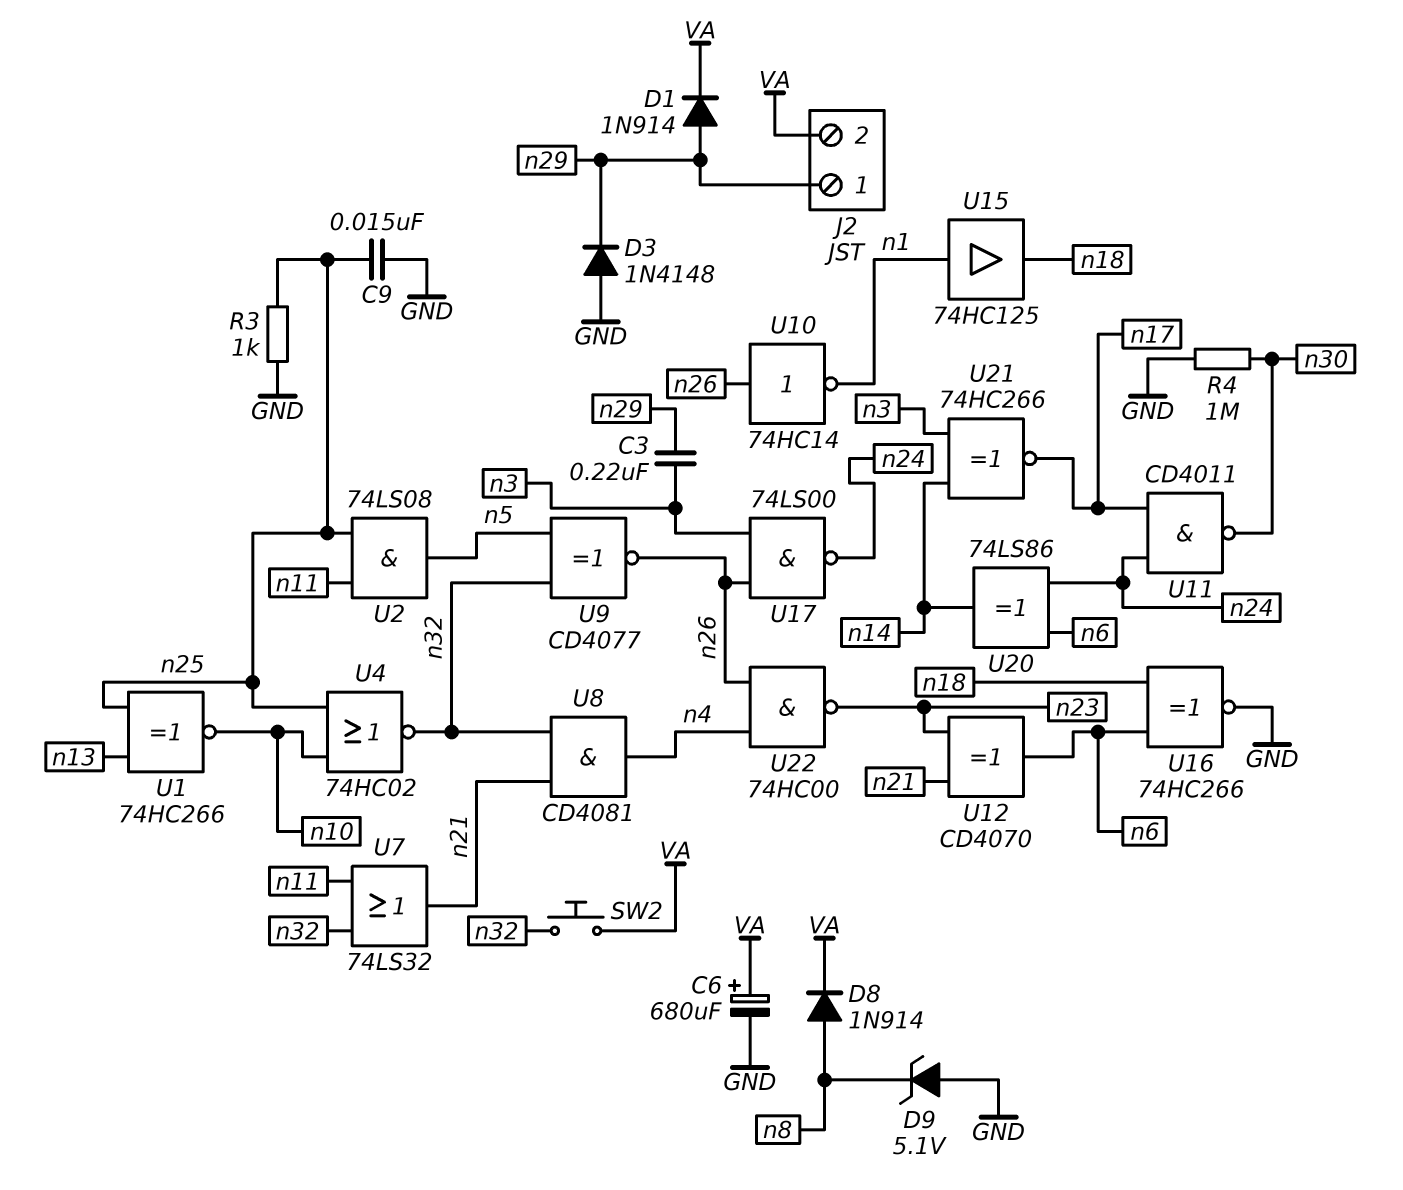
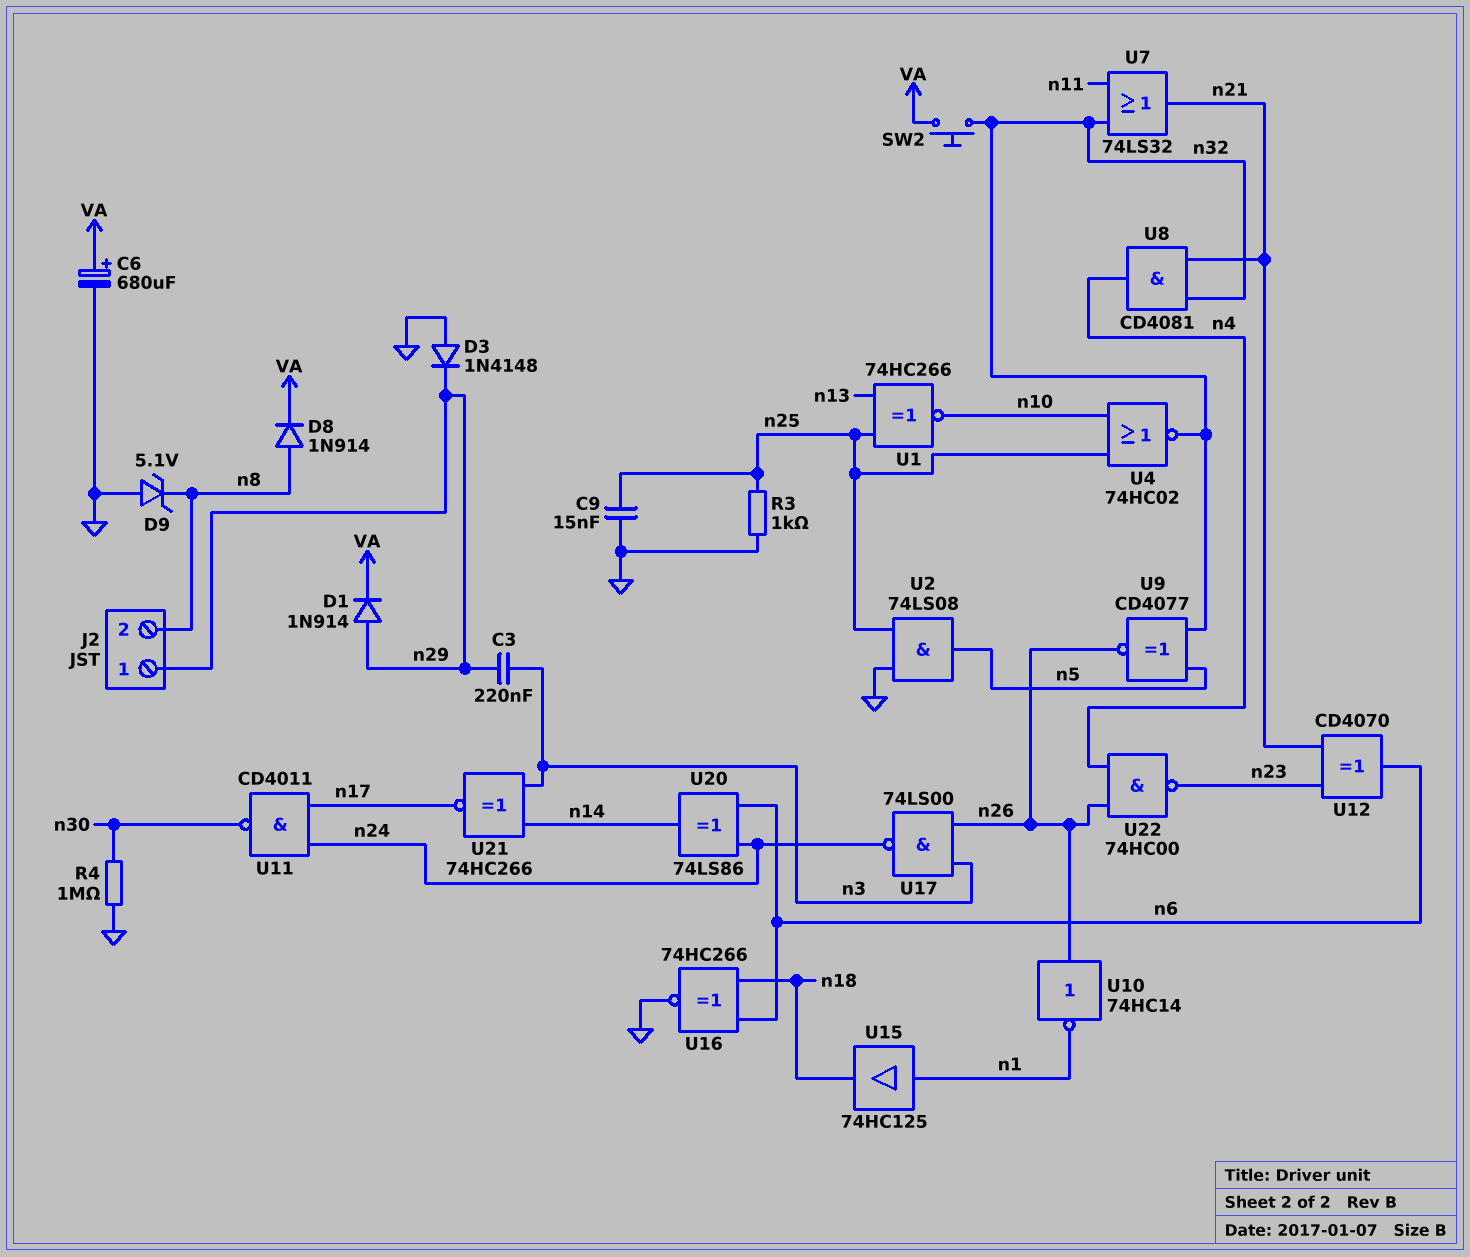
J2 pin 2: VA -> n8
U2: AND 74LS08 (in n11, in n25, out n5) -> AND 74LS08 (in GND, in n25, out n5)

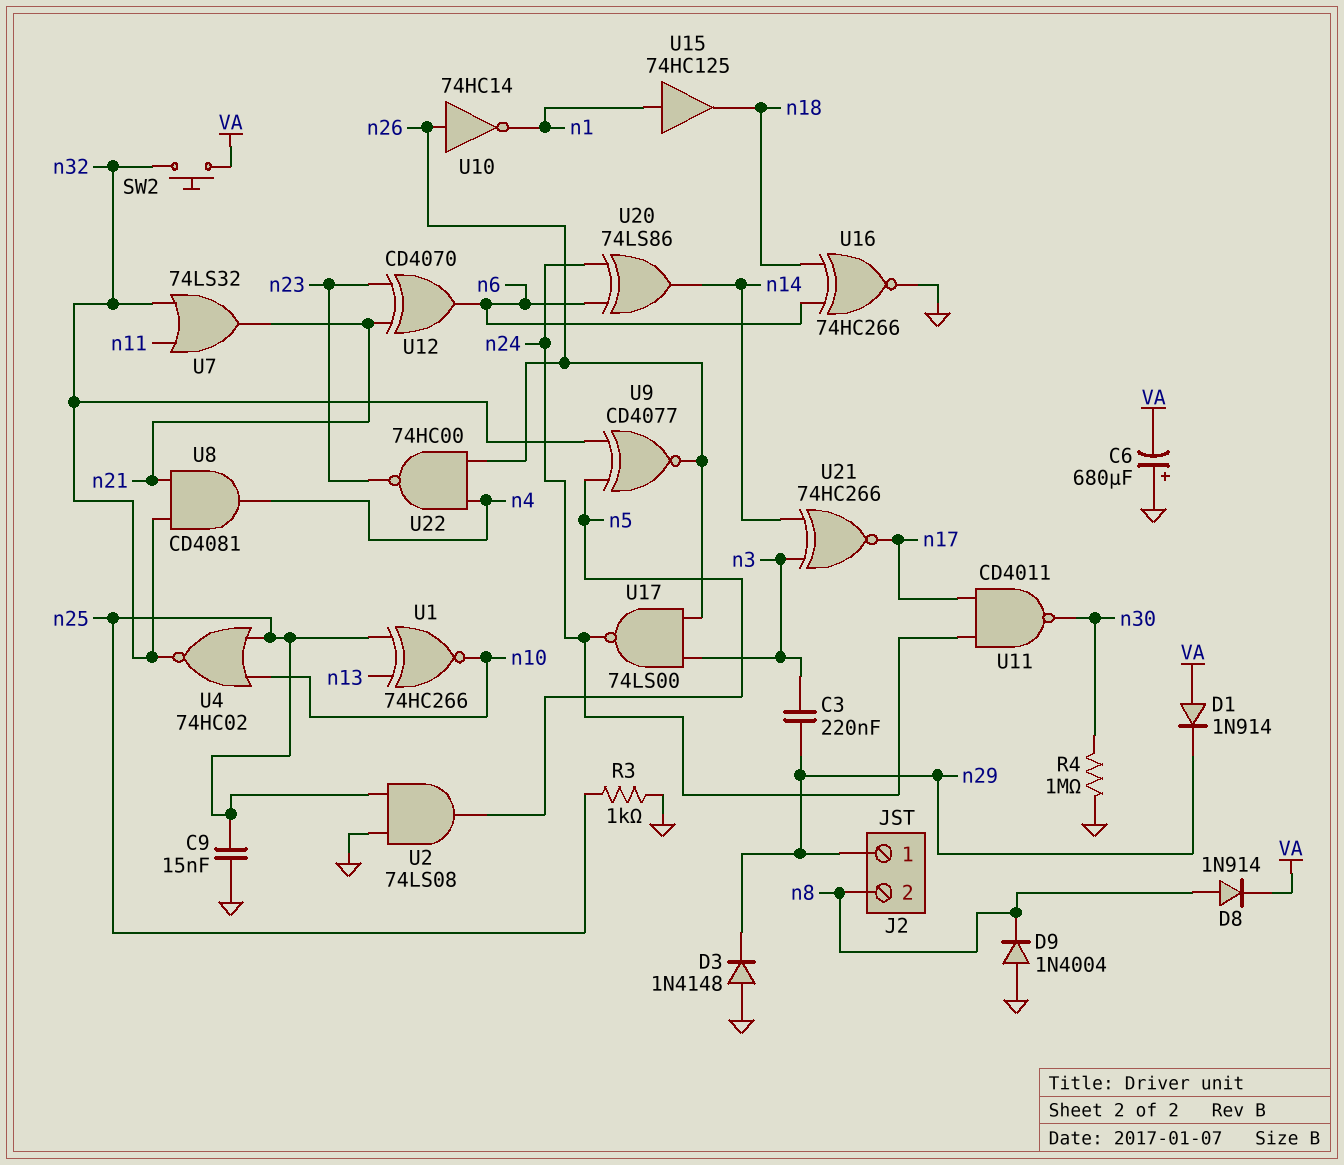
C6: 680uF (plus VA, minus GND) -> 680uF (plus GND, minus VA)
D1: diode 1N914 (A n29, K VA) -> diode 1N914 (A VA, K n29)
D9: zener 5.1V (A GND, K n8) -> diode 1N4004 (A GND, K n8)

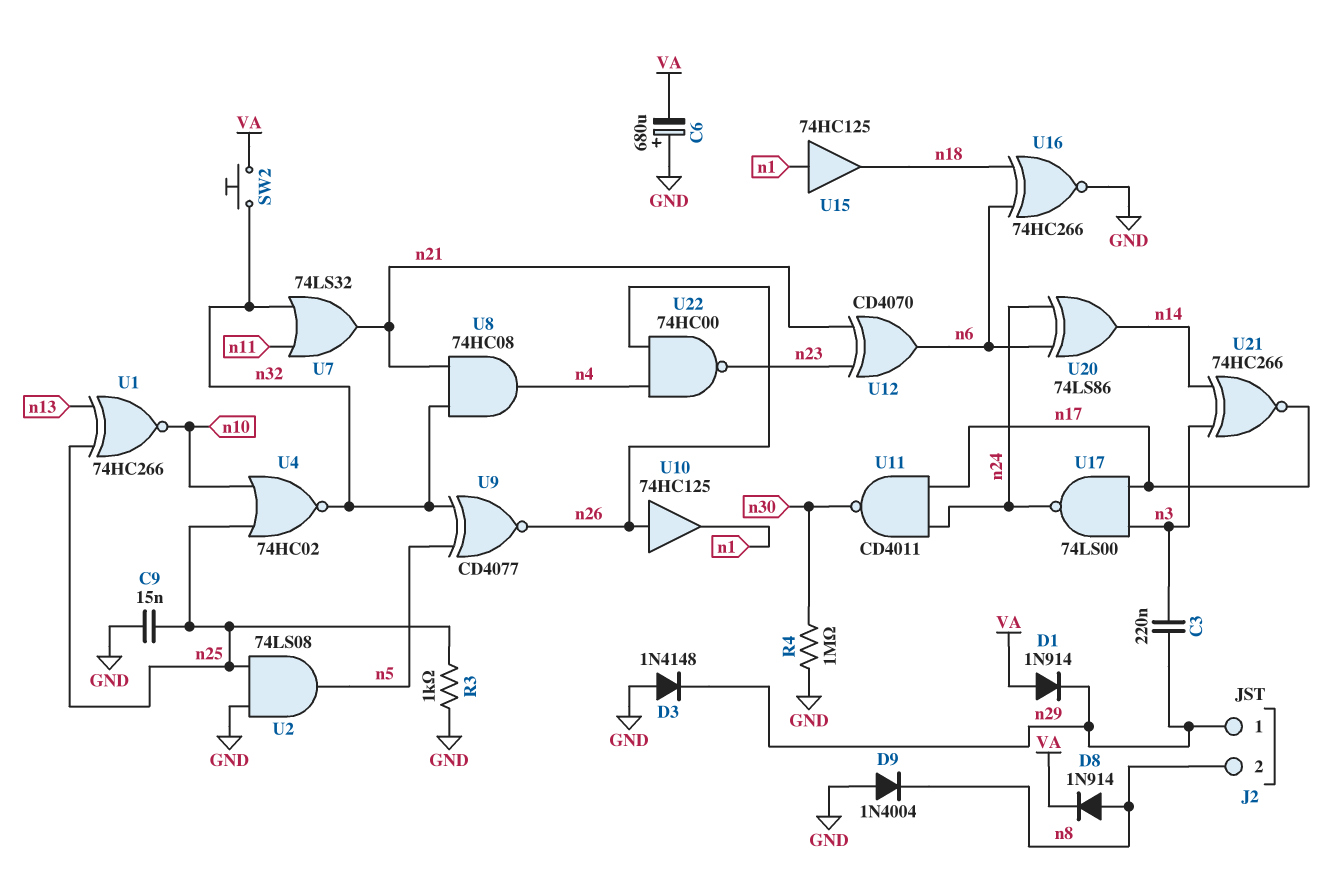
U8: AND CD4081 (in n21, in n32, out n4) -> AND 74HC08 (in n21, in n32, out n4)
U10: NOT 74HC14 (in n26, out n1) -> buffer 74HC125 (in n26, out n1)
U17: NAND 74LS00 (in n3, in n26, out n24) -> NAND 74LS00 (in n3, in n17, out n24)

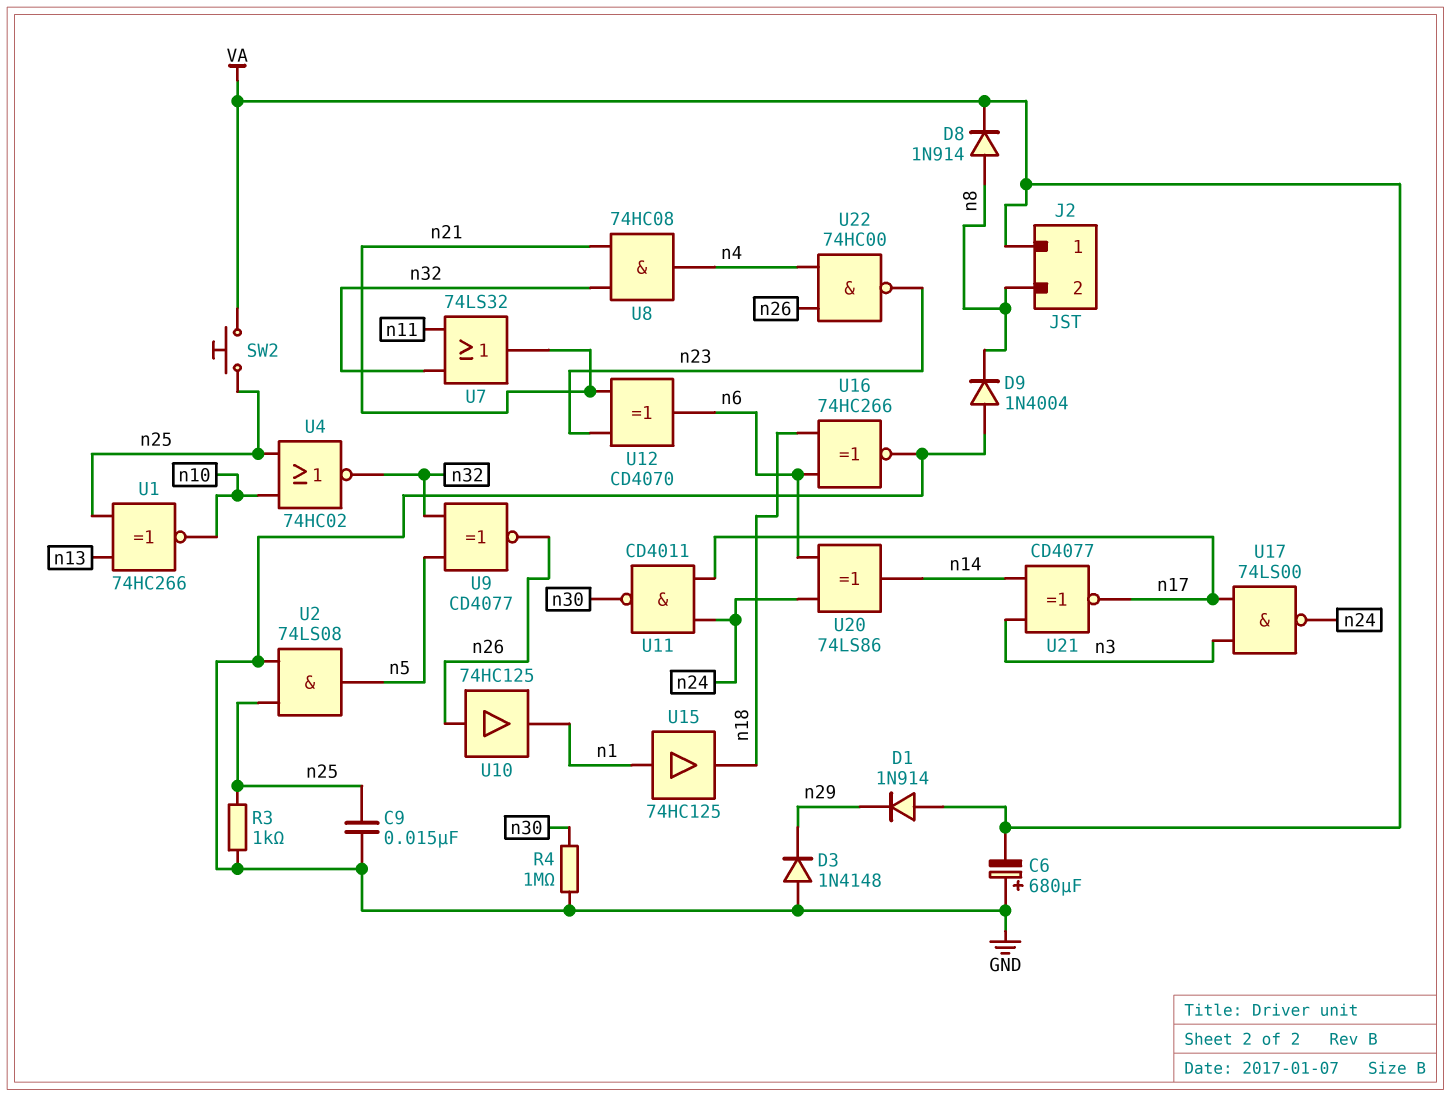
C3: 220nF (n3, n29) -> none
J2 pin 1: n29 -> VA
SW2: button (VA, n32) -> button (VA, n25)
U21: XNOR 74HC266 (in n3, in n14, out n17) -> XNOR CD4077 (in n3, in n14, out n17)

